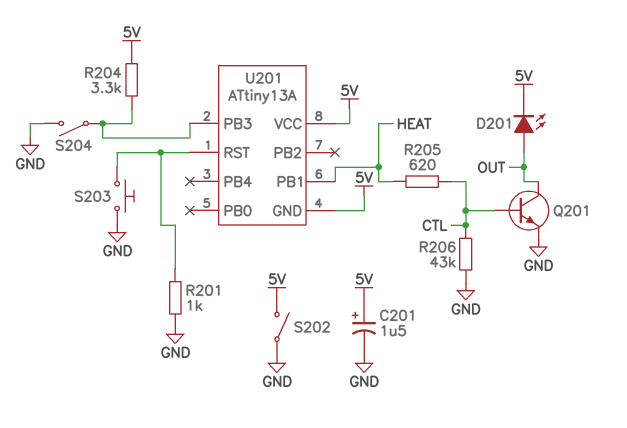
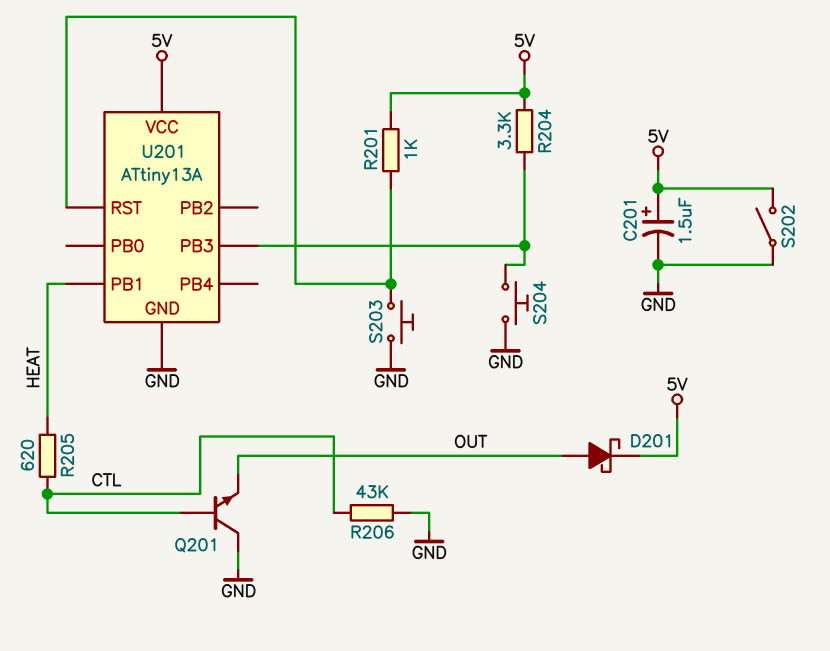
D201: LED (A OUT, K 5V) -> schottky (A OUT, K 5V)
Q201: NPN (B CTL, C OUT, E GND) -> NPN (B CTL, C GND, E OUT)
R201: 1k (GND, U201/RST) -> 1k (5V, U201/RST)
S204: switch (GND, U201/PB3) -> button (GND, U201/PB3)
U201 pin GND: 5V -> GND

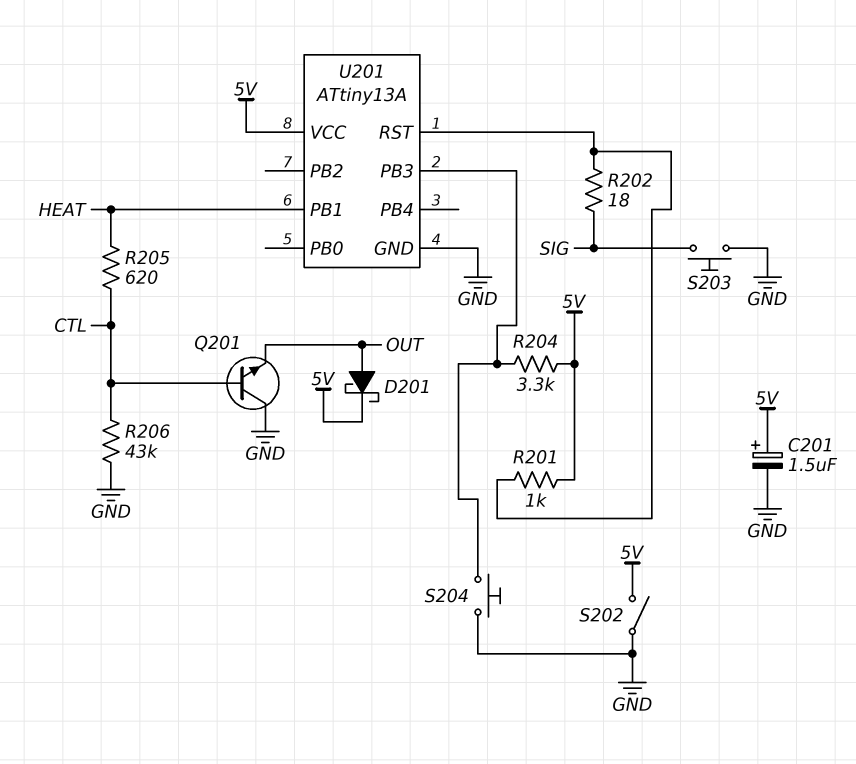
R202: none -> 18 (SIG, U201/RST)
S203: button (GND, U201/RST) -> button (GND, SIG)

